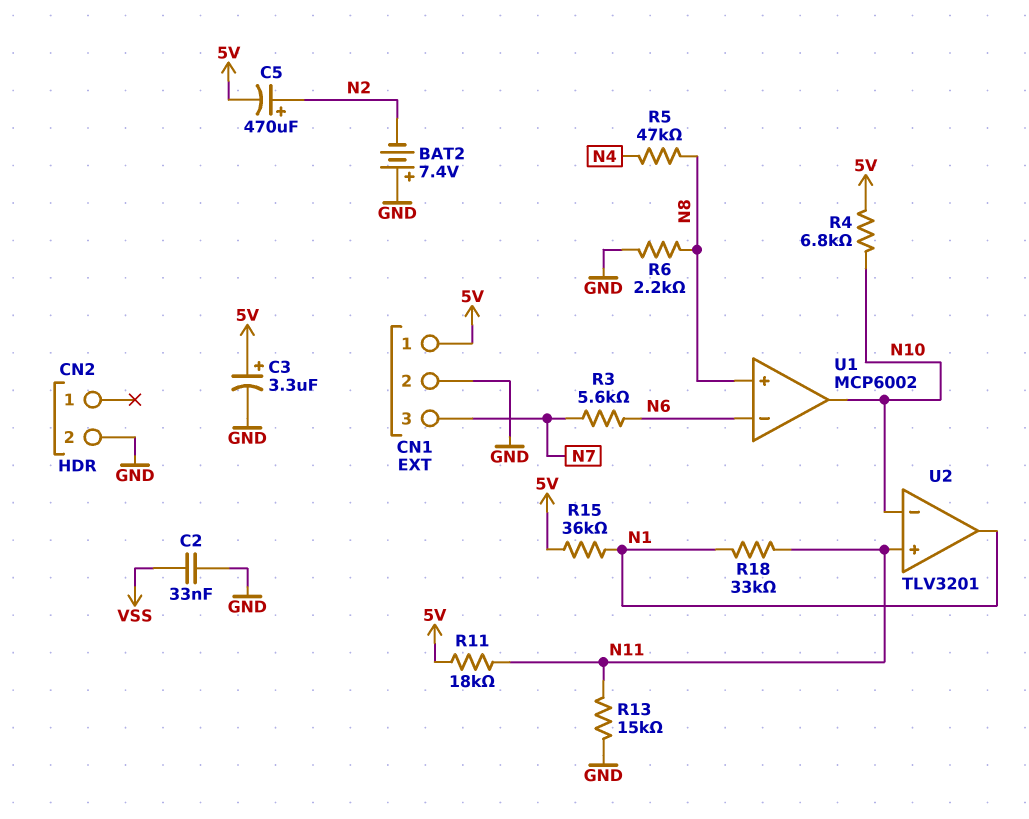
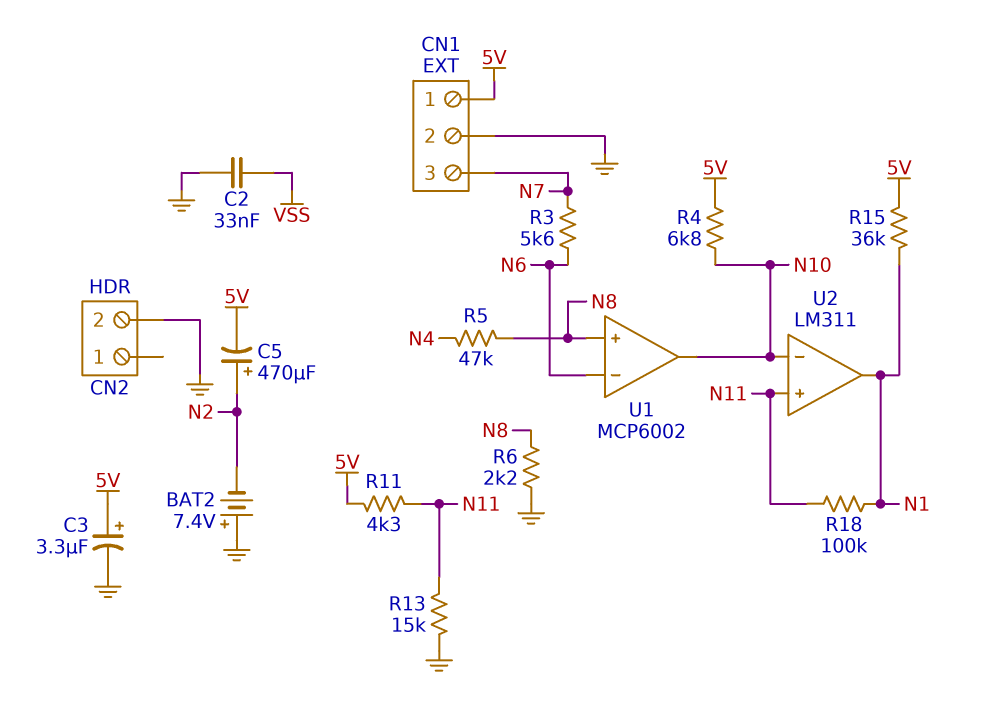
R11: 18k (5V, N11) -> 4.3k (5V, N11)
R18: 33k (N1, N11) -> 100k (N1, N11)
U2: TLV3201 -> LM311

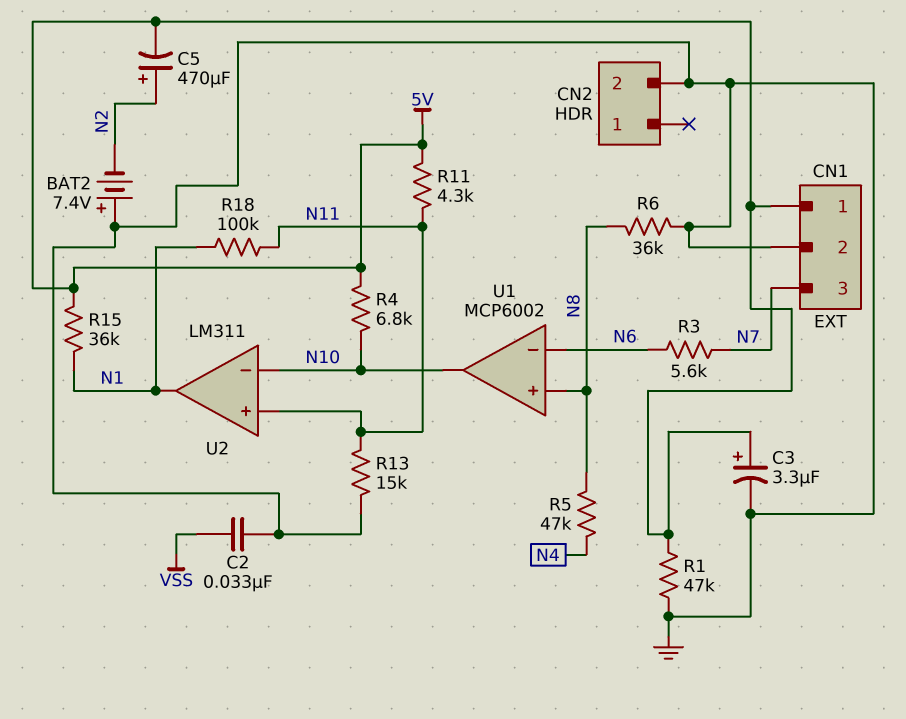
R1: none -> 47k (5V, GND)
R6: 2.2k (GND, N8) -> 36k (GND, N8)

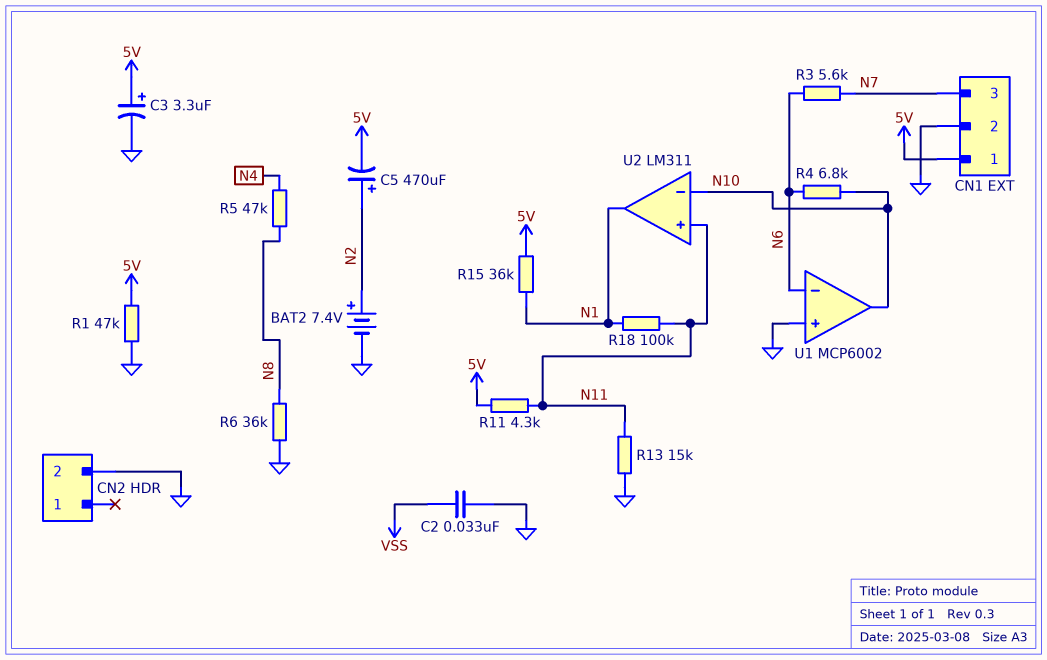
BAT2: 7.4V (plus GND, minus N2) -> 7.4V (plus N2, minus GND)
R4: 6.8k (5V, N10) -> 6.8k (N6, N10)
U1 pin in+: N8 -> GND

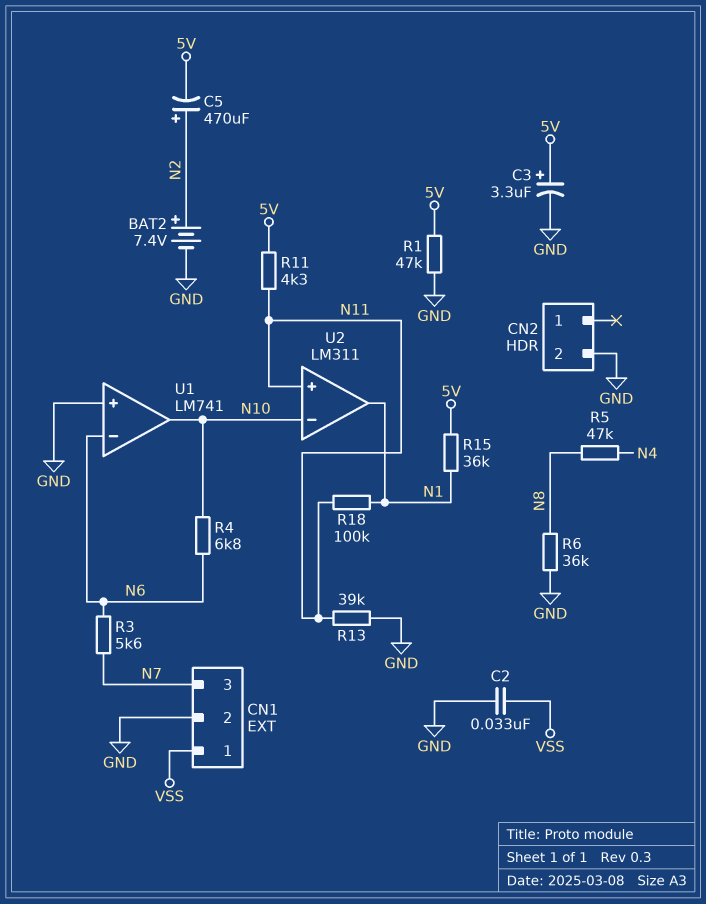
CN1 pin 1: 5V -> VSS
R13: 15k (GND, N11) -> 39k (GND, N11)
U1: MCP6002 -> LM741

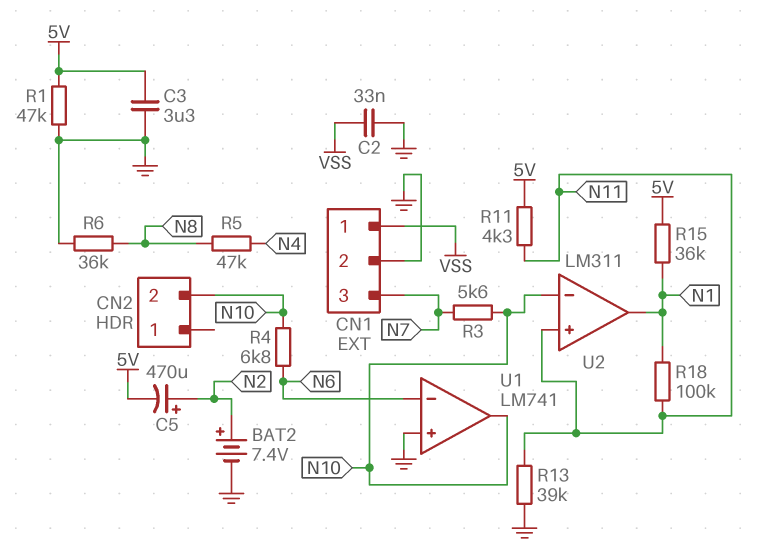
C3: 3.3uF (plus 5V, minus GND) -> 3.3uF (5V, GND)
CN2 pin 2: GND -> N10
R3: 5.6k (N6, N7) -> 5.6k (N7, N10)

